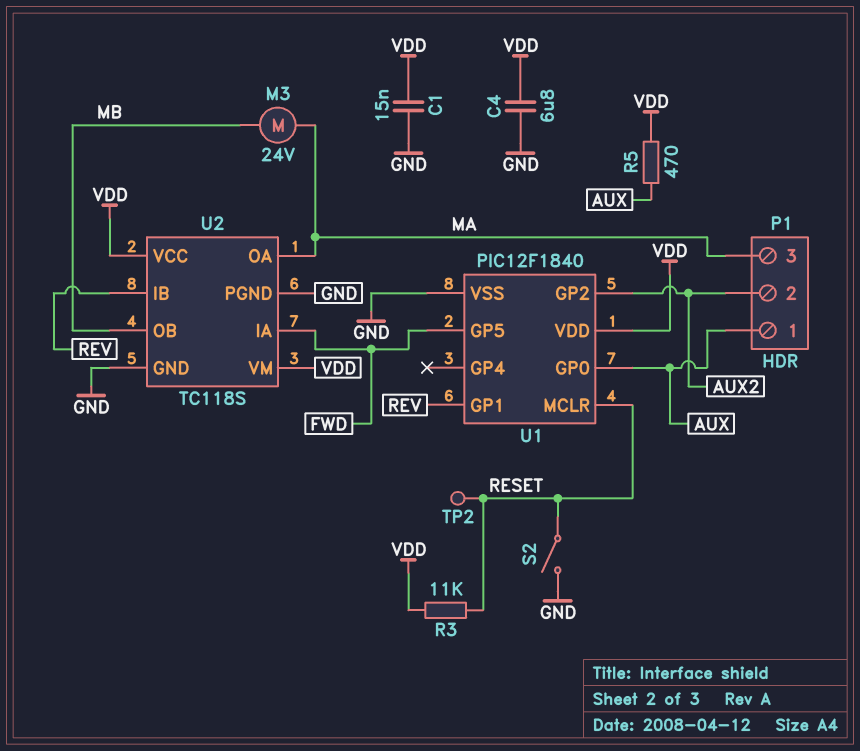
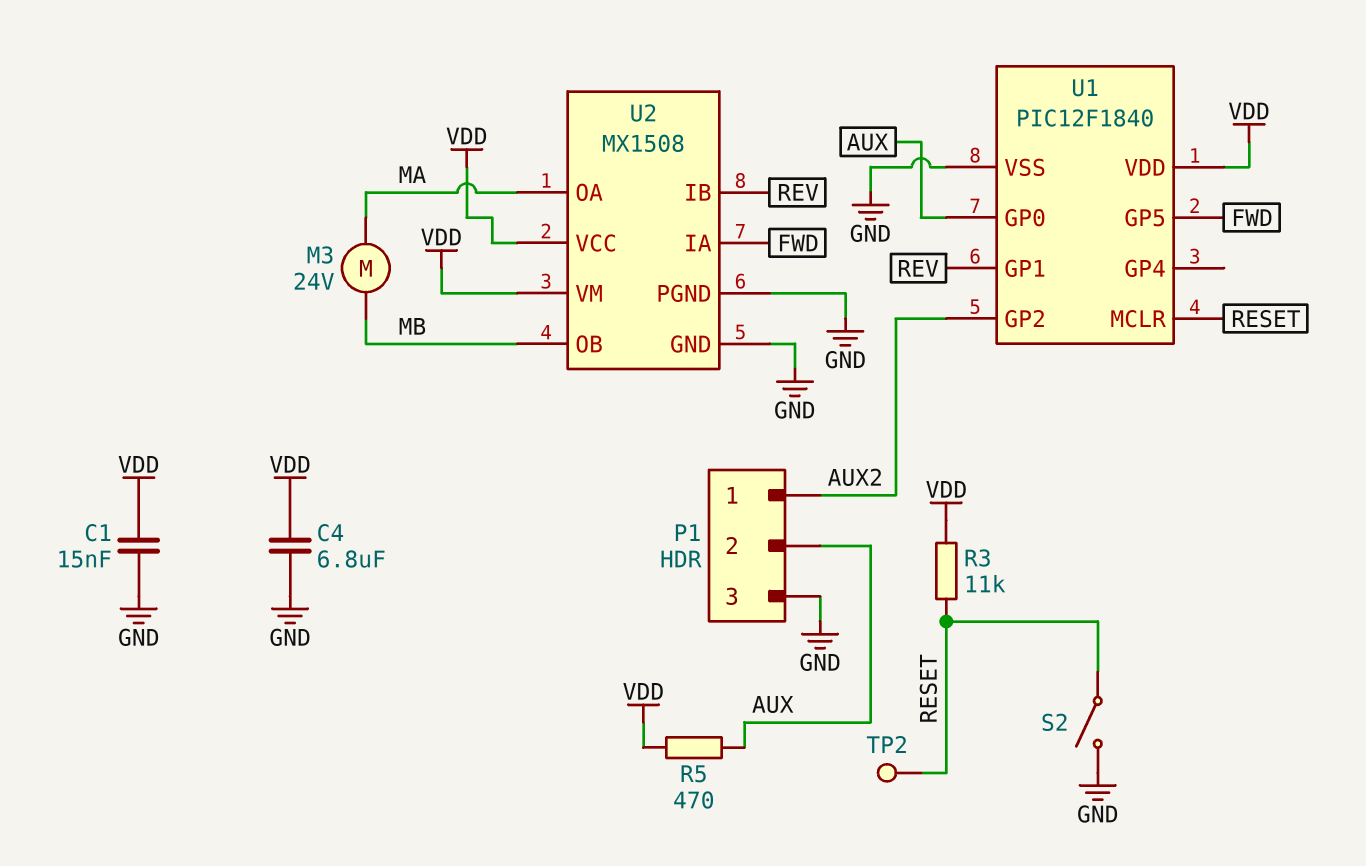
P1 pin 1: AUX -> AUX2
P1 pin 2: AUX2 -> AUX
P1 pin 3: MA -> GND
U2: TC118S -> MX1508

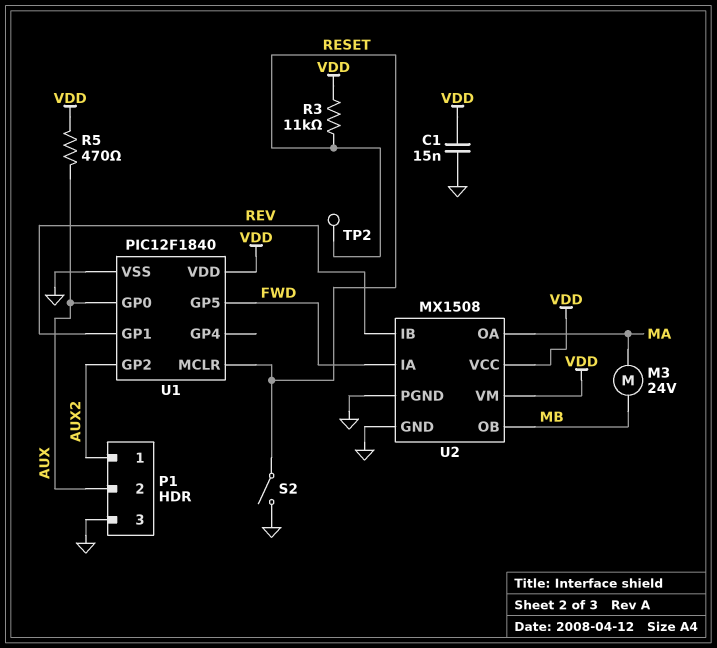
C4: 6.8uF (GND, VDD) -> none

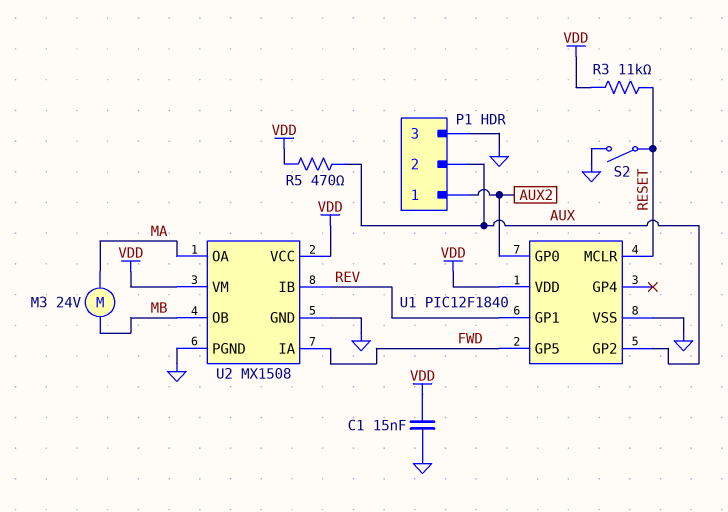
TP2: test point (RESET) -> none
U1 pin GP0: AUX -> AUX2
U1 pin GP2: AUX2 -> AUX

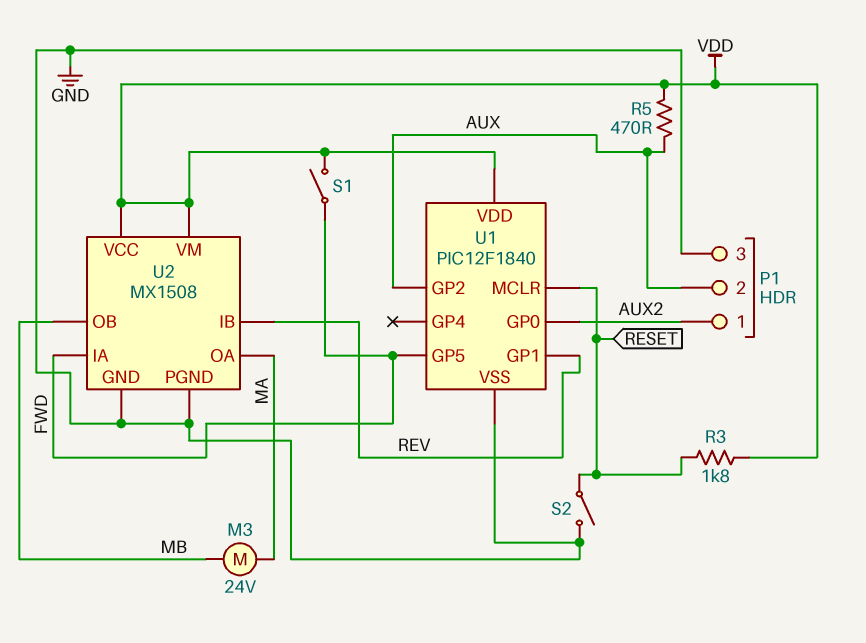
C1: 15nF (GND, VDD) -> none
R3: 11k (RESET, VDD) -> 1.8k (RESET, VDD)
S1: none -> switch (FWD, VDD)

